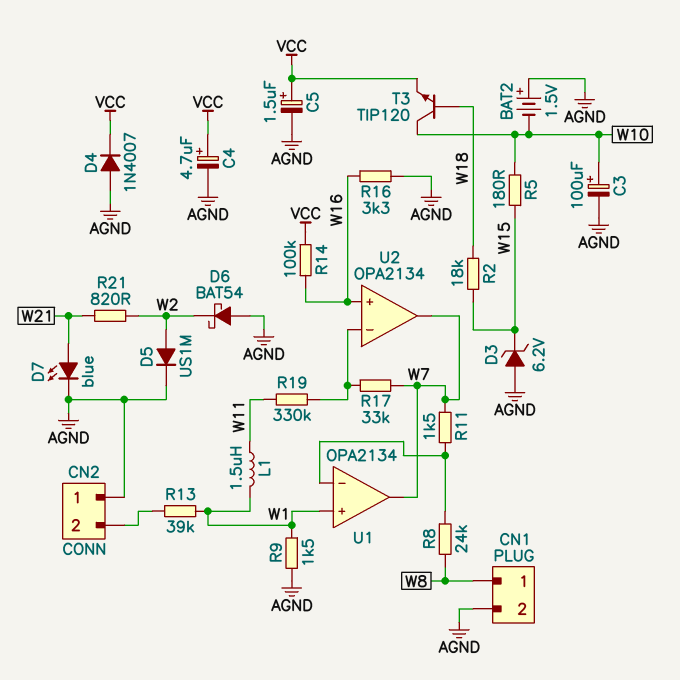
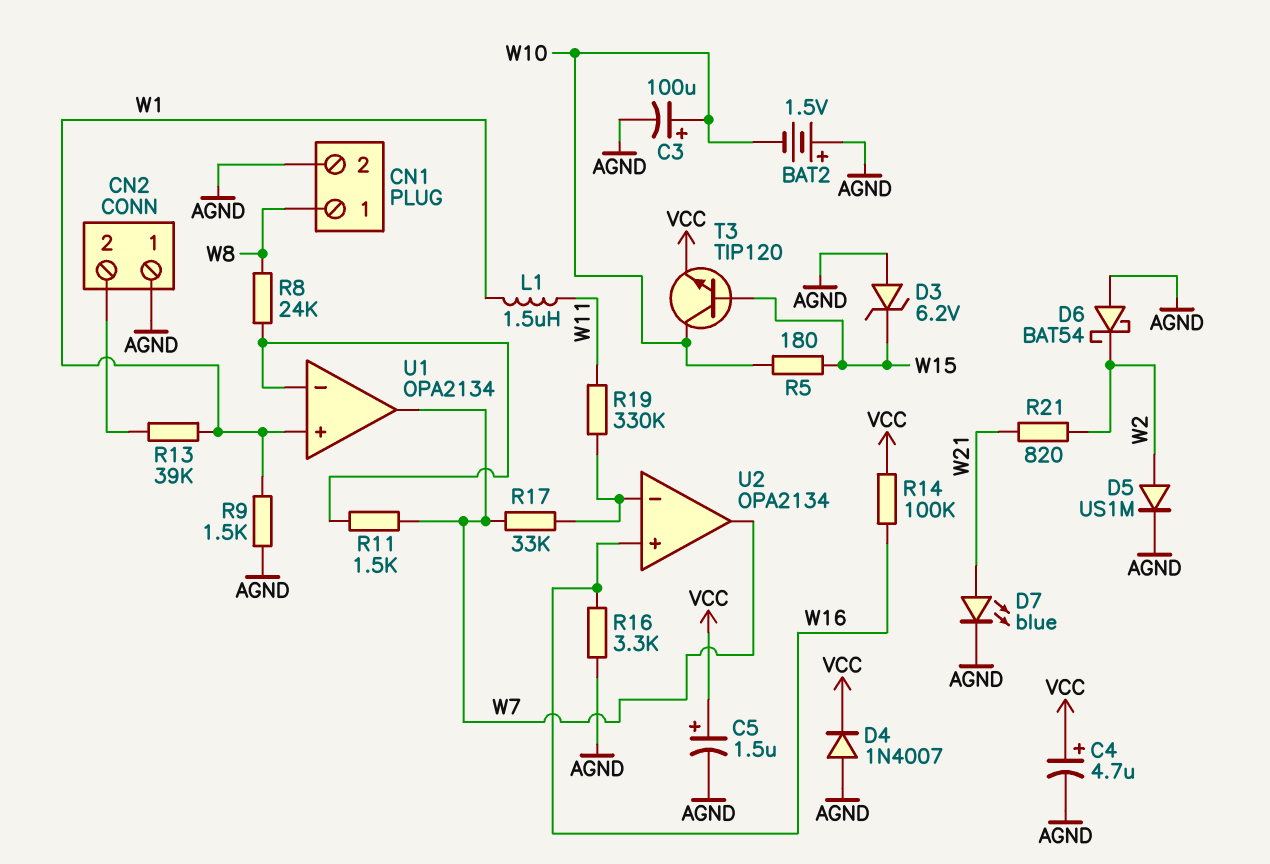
R2: 18k (W15, W18) -> none
T3: NPN TIP120 (B W18, C W10, E VCC) -> NPN TIP120 (B W15, C W10, E VCC)

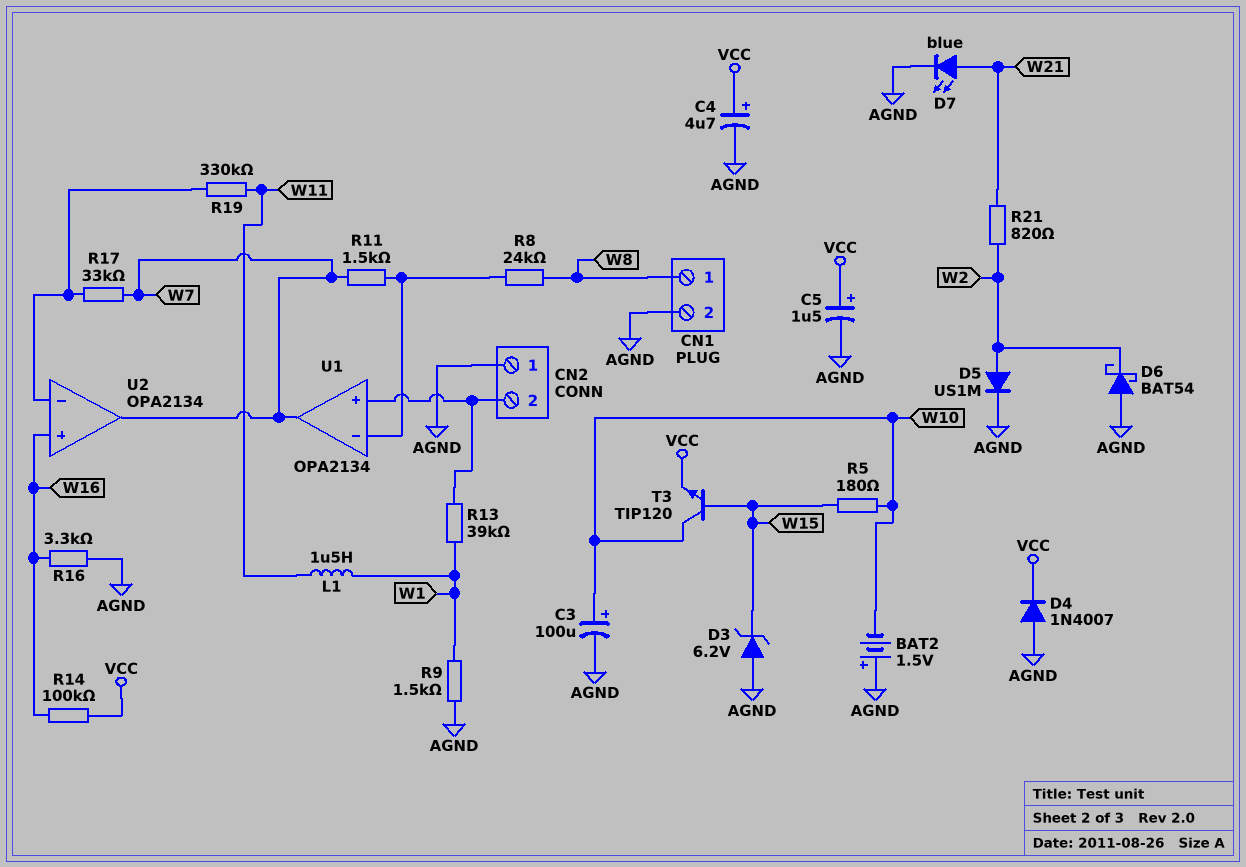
U1 pin in+: W1 -> CN2/2

